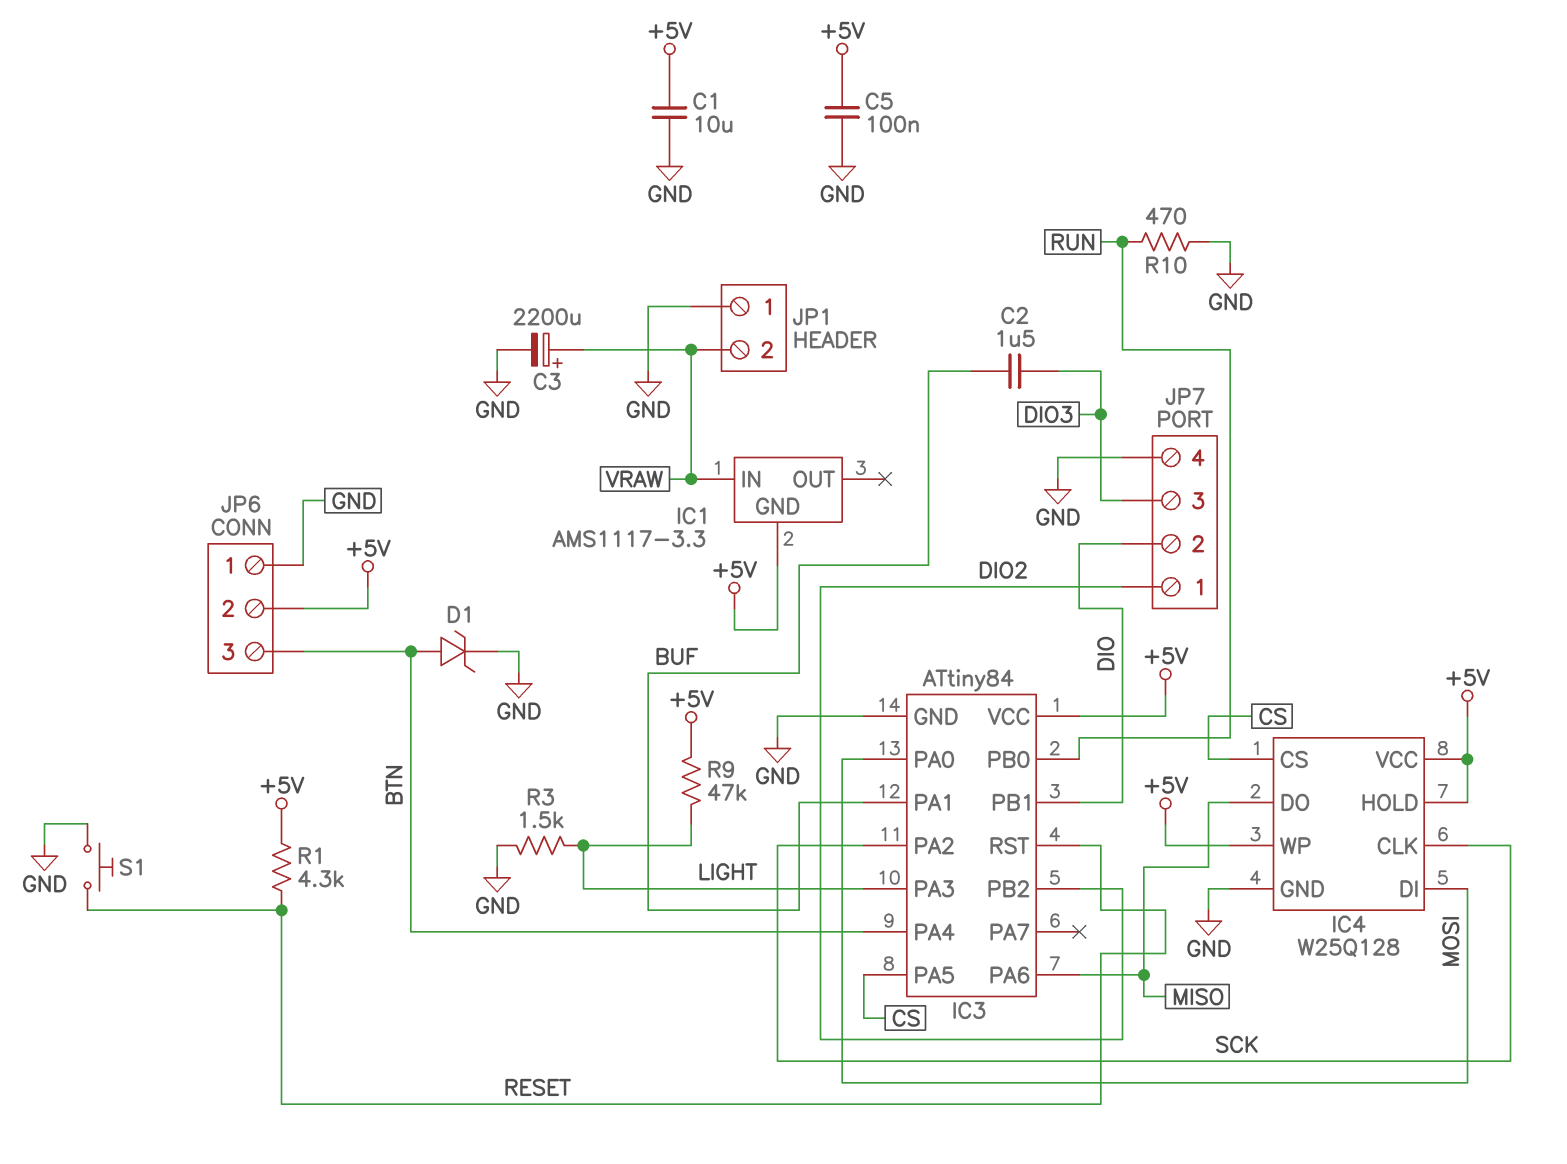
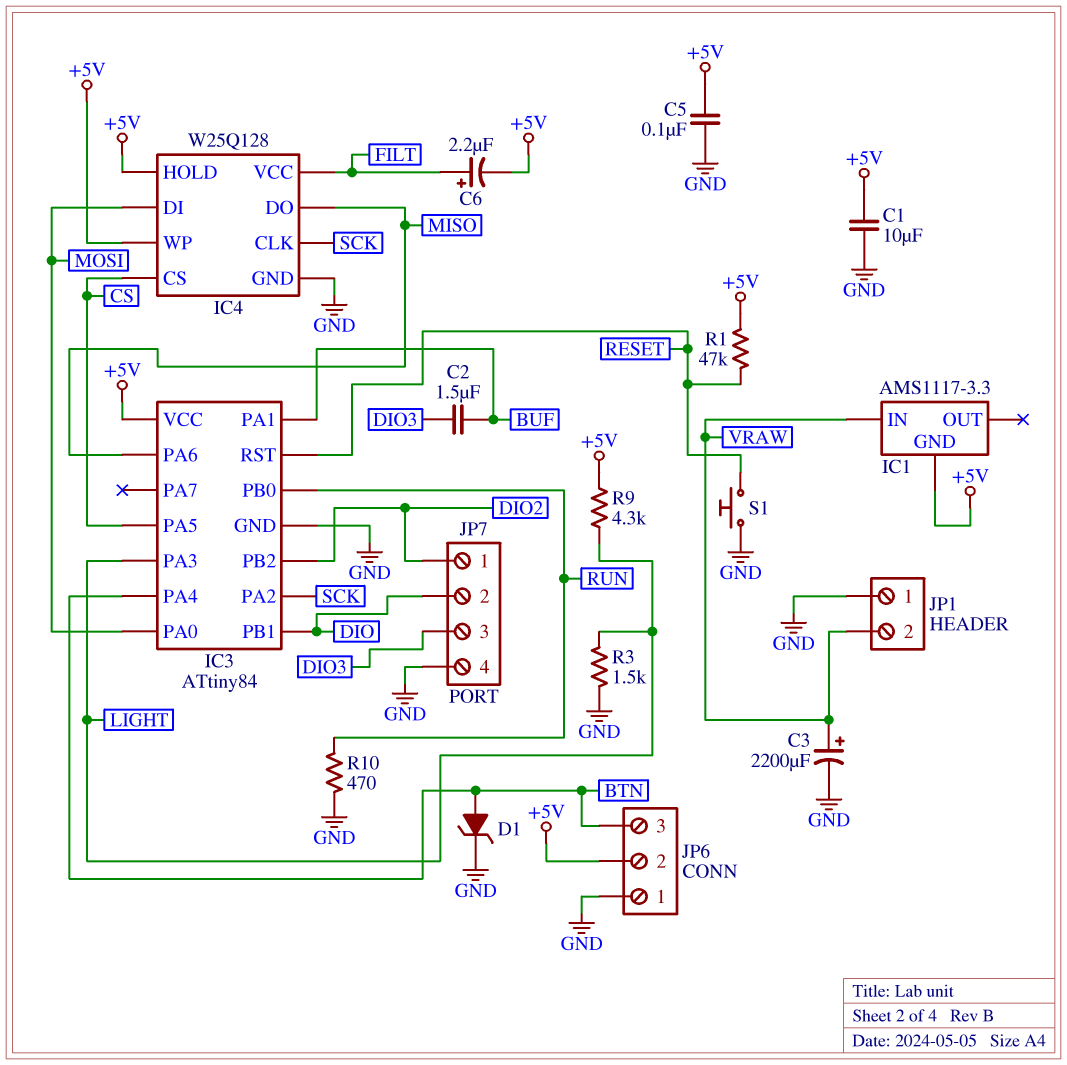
C6: none -> 2.2uF (plus FILT, minus +5V)
IC4 pin VCC: +5V -> FILT
R1: 4.3k (+5V, RESET) -> 47k (+5V, RESET)
R9: 47k (+5V, LIGHT) -> 4.3k (+5V, LIGHT)

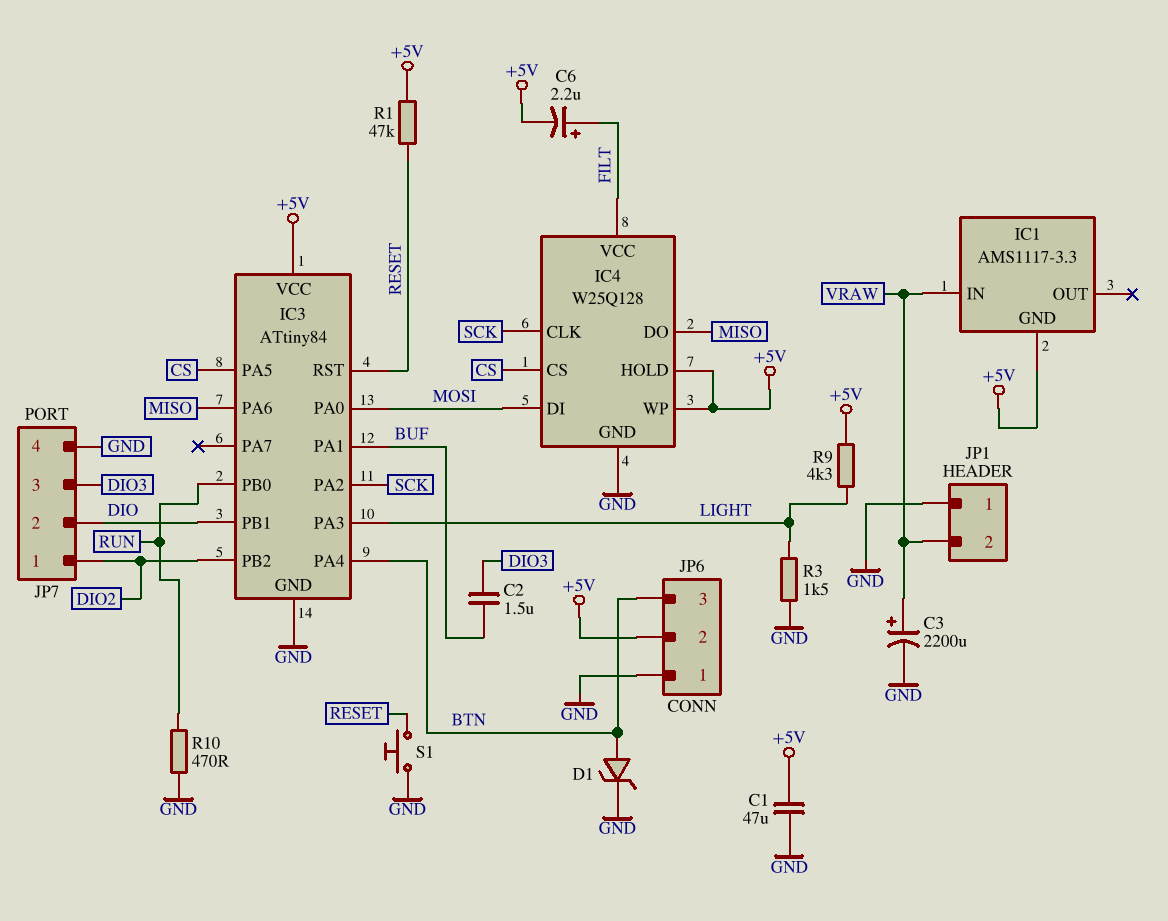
C1: 10uF (+5V, GND) -> 47uF (+5V, GND)
C5: 100nF (+5V, GND) -> none

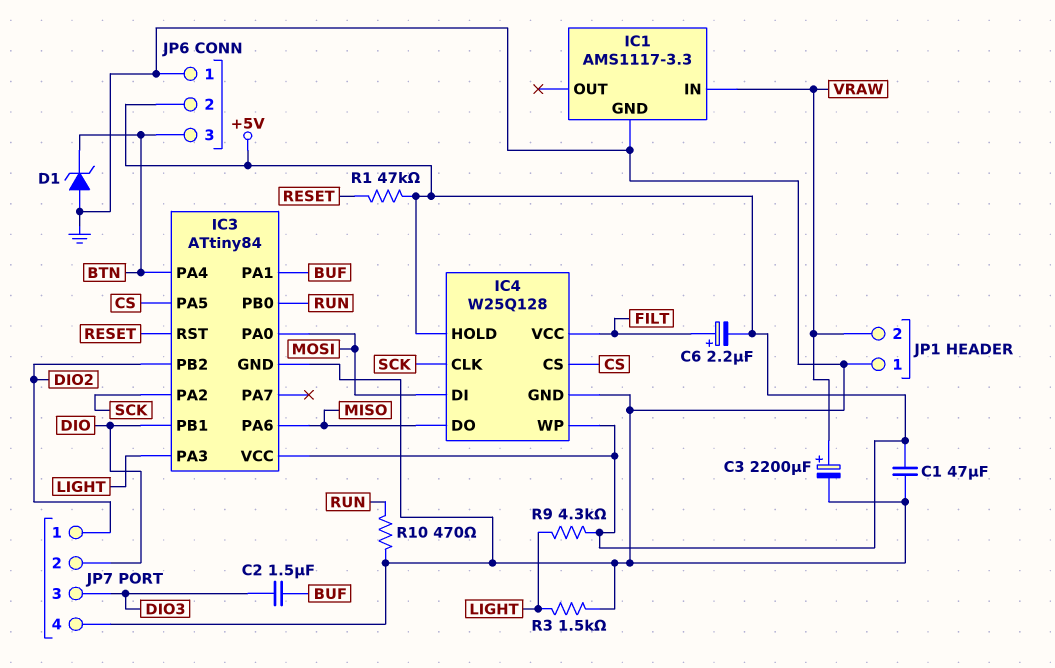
D1: zener (A BTN, K GND) -> zener (A GND, K BTN)
IC1 pin GND: +5V -> GND
S1: button (GND, RESET) -> none

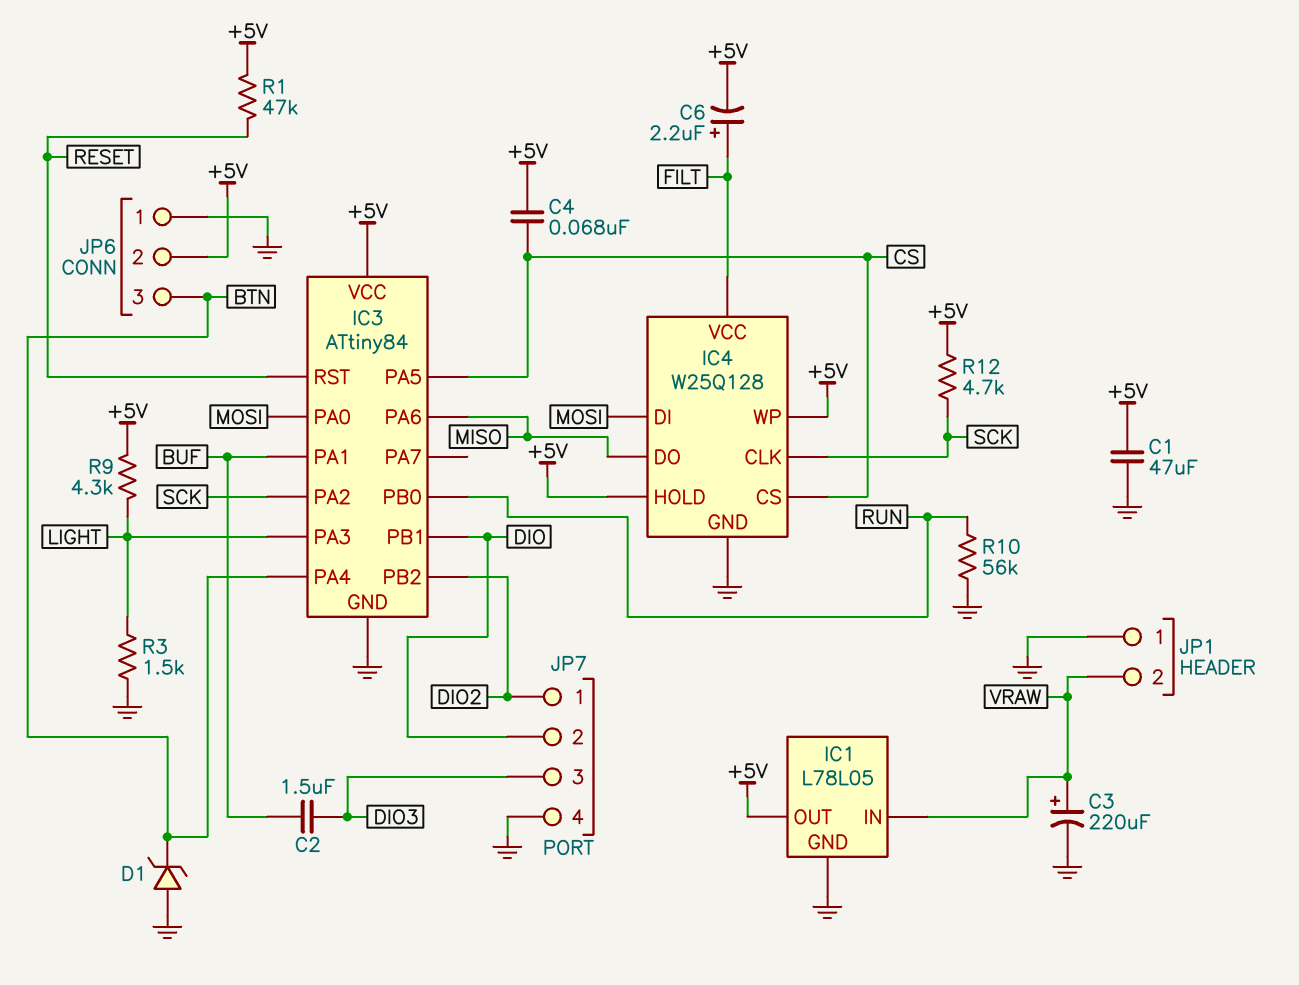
C3: 2200uF (plus VRAW, minus GND) -> 220uF (plus VRAW, minus GND)
C4: none -> 68nF (+5V, CS)
IC1: AMS1117-3.3 -> L78L05
IC1 pin OUT: none -> +5V
R10: 470 (GND, RUN) -> 56k (GND, RUN)
R12: none -> 4.7k (+5V, SCK)

